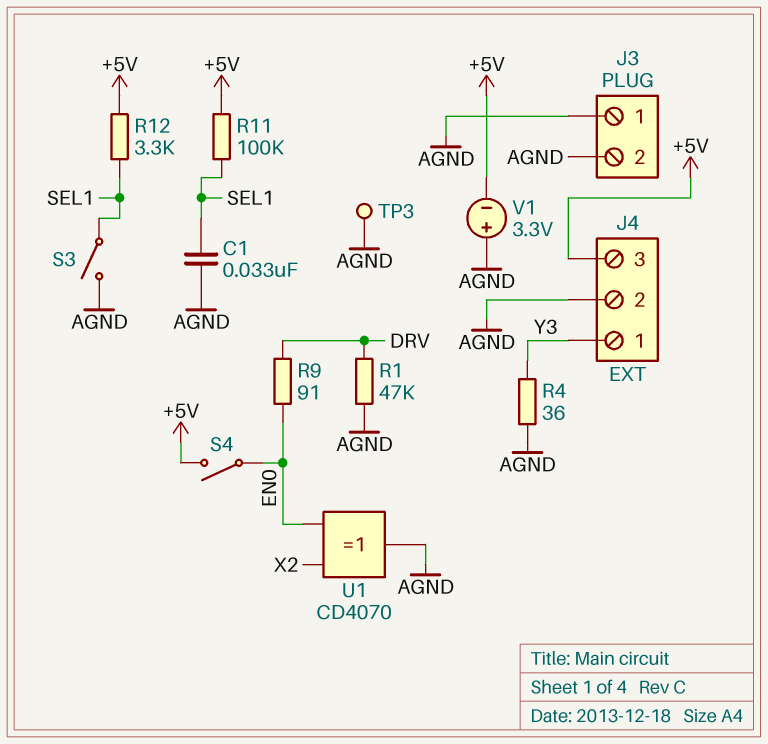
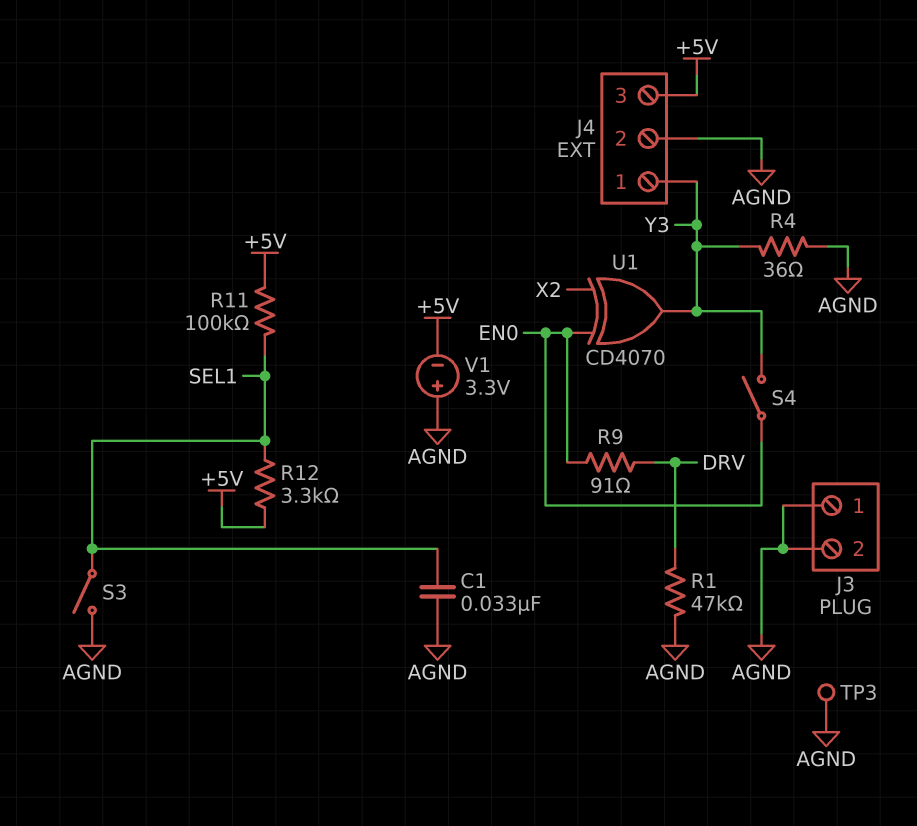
S4: switch (+5V, EN0) -> switch (EN0, Y3)
U1: XOR CD4070 (in EN0, in X2, out AGND) -> XOR CD4070 (in EN0, in X2, out Y3)

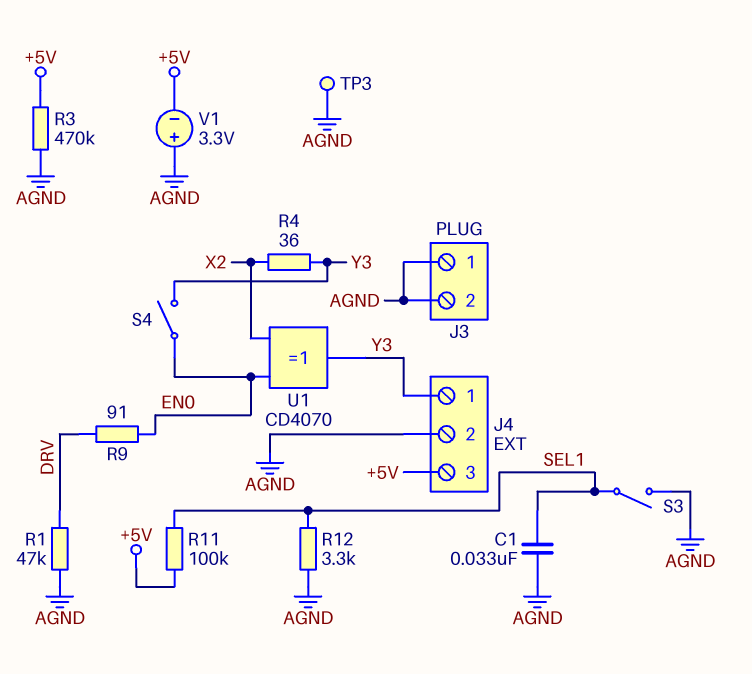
R3: none -> 470k (+5V, AGND)
R4: 36 (AGND, Y3) -> 36 (X2, Y3)
R12: 3.3k (+5V, SEL1) -> 3.3k (AGND, SEL1)

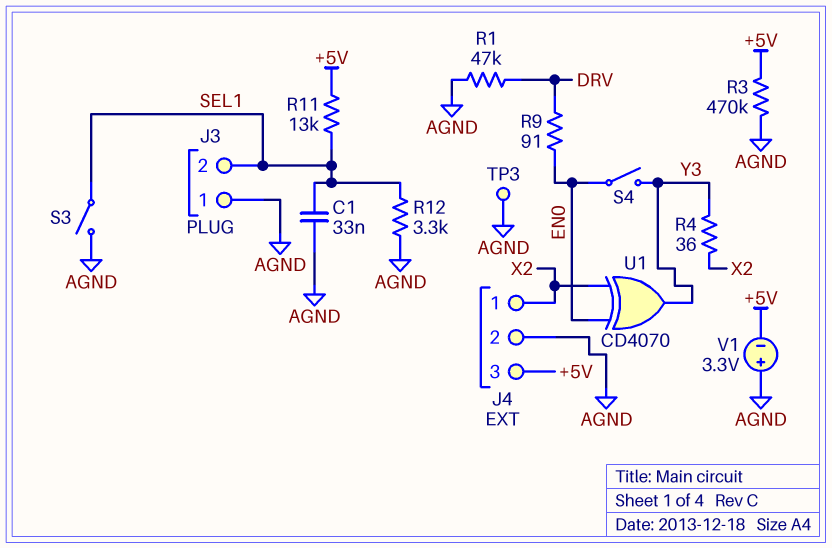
J3 pin 2: AGND -> SEL1
J4 pin 1: Y3 -> X2
R11: 100k (+5V, SEL1) -> 13k (+5V, SEL1)

